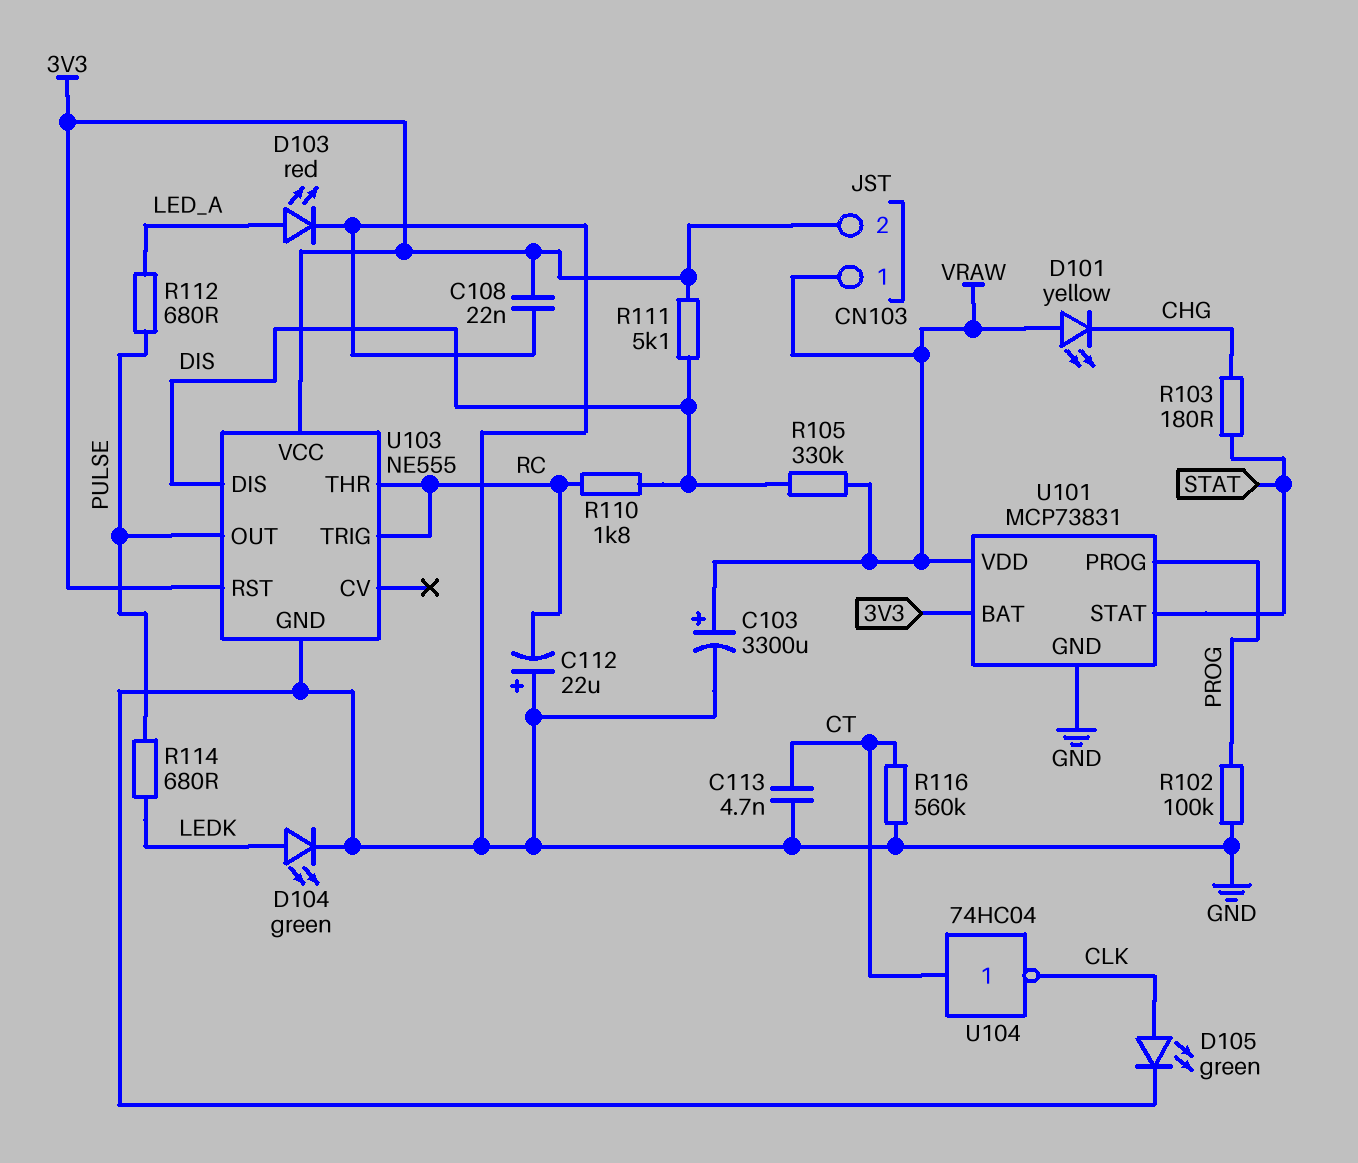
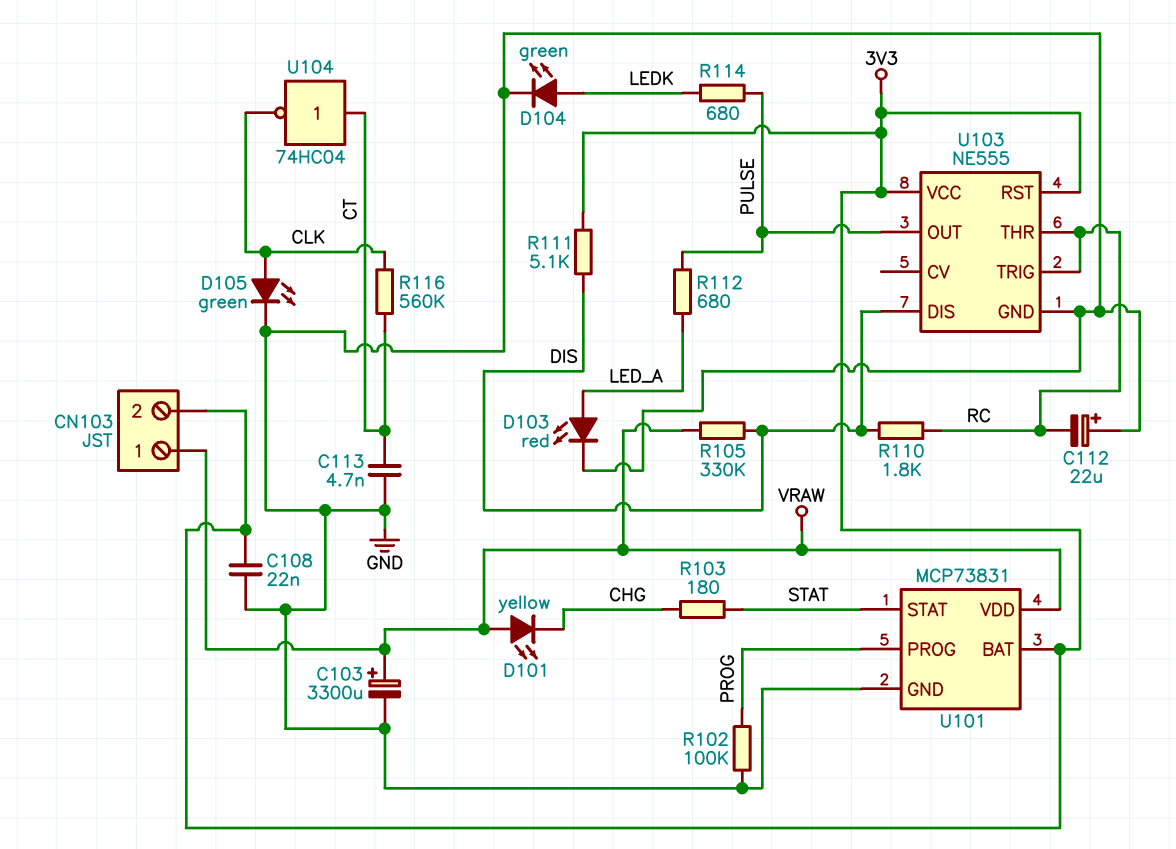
R116: 560k (CT, GND) -> 560k (CLK, CT)

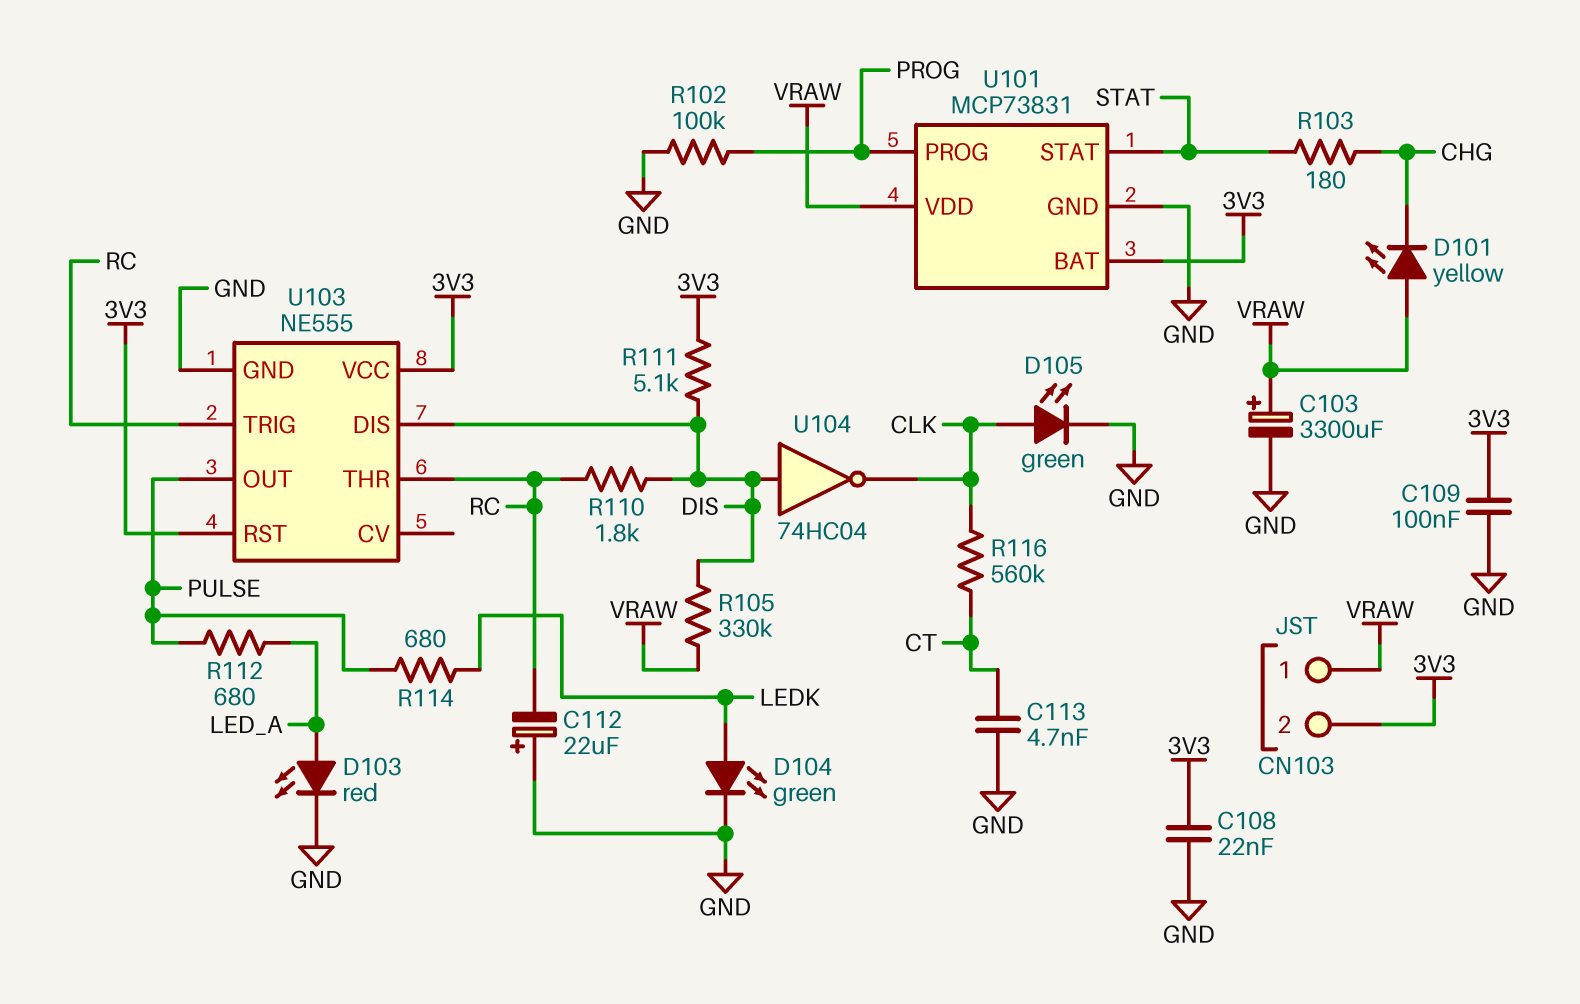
C109: none -> 100nF (3V3, GND)
U104: NOT 74HC04 (in CT, out CLK) -> NOT 74HC04 (in DIS, out CLK)

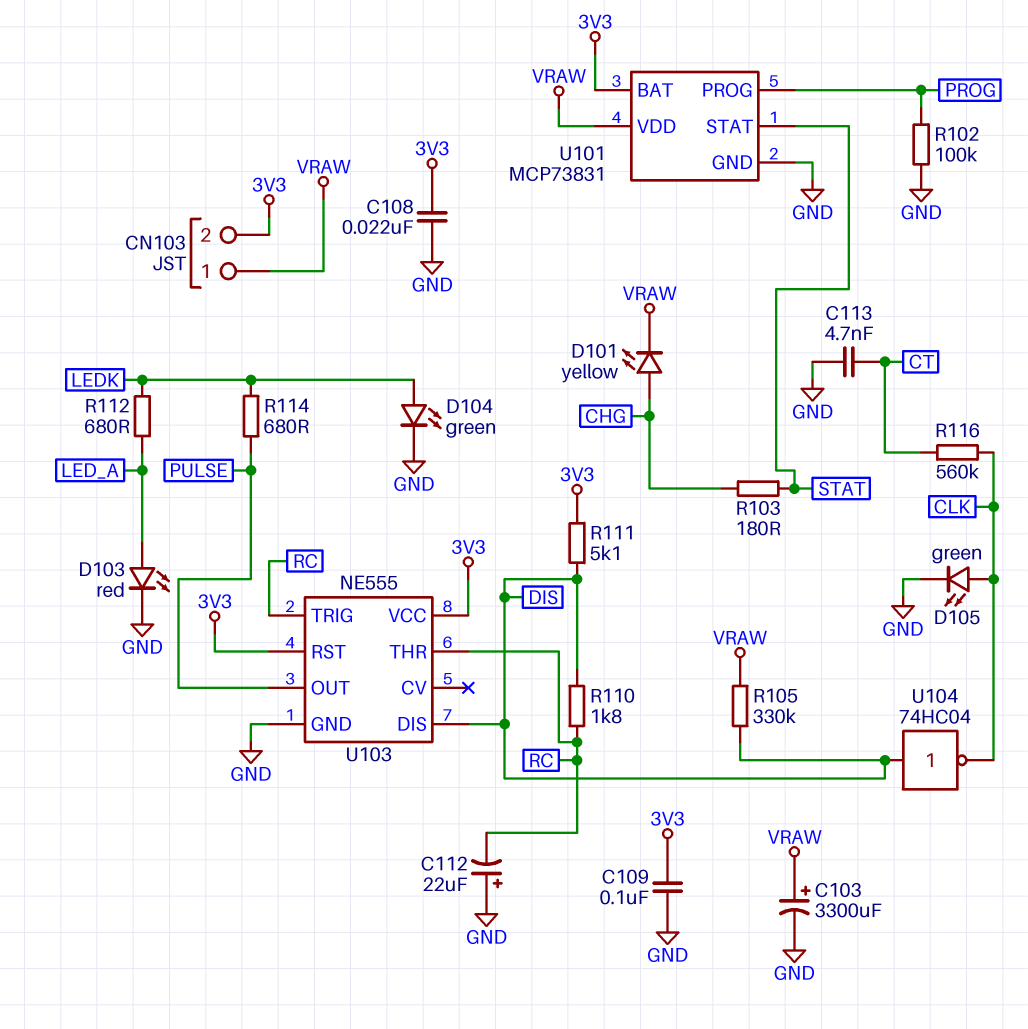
D101: LED yellow (A VRAW, K CHG) -> LED yellow (A CHG, K VRAW)
R112: 680 (LED_A, PULSE) -> 680 (LEDK, LED_A)

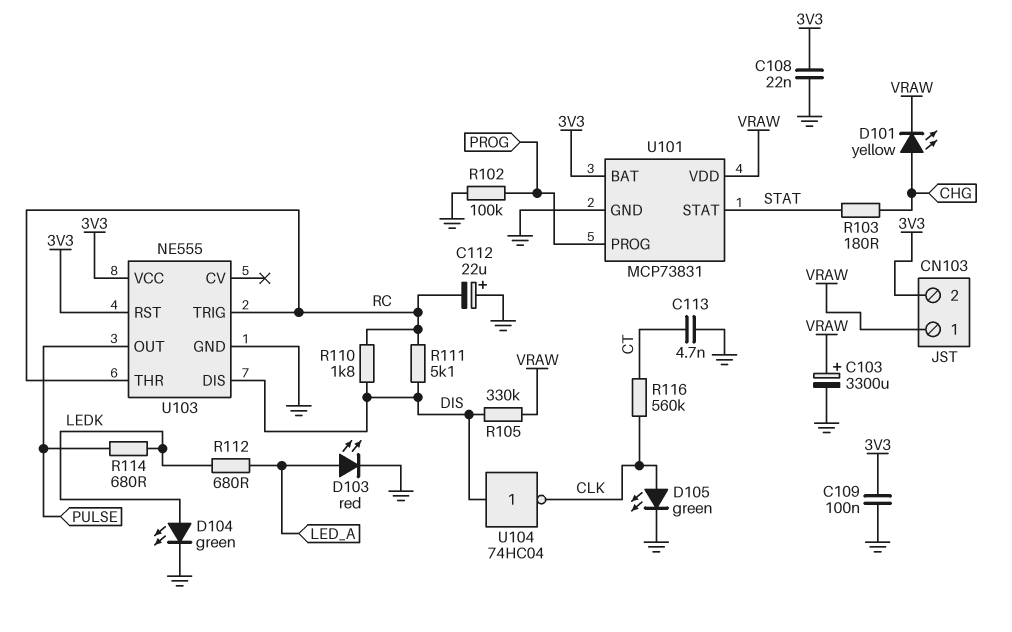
R111: 5.1k (3V3, DIS) -> 5.1k (DIS, RC)

